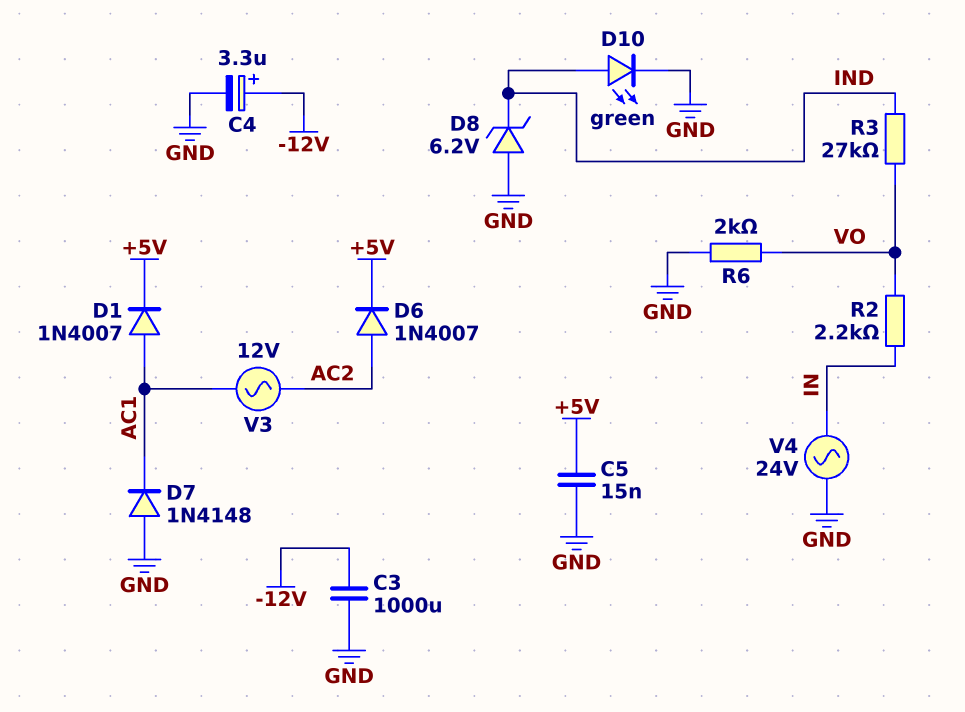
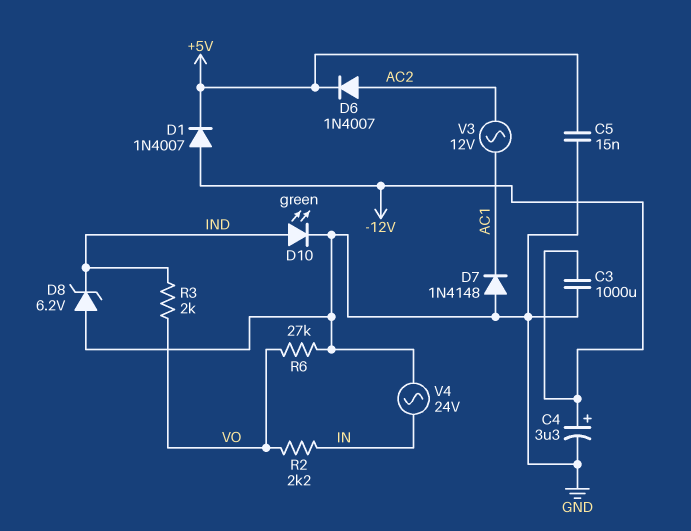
D1: diode 1N4007 (A AC1, K +5V) -> diode 1N4007 (A -12V, K +5V)
R3: 27k (IND, VO) -> 2k (IND, VO)
R6: 2k (GND, VO) -> 27k (GND, VO)

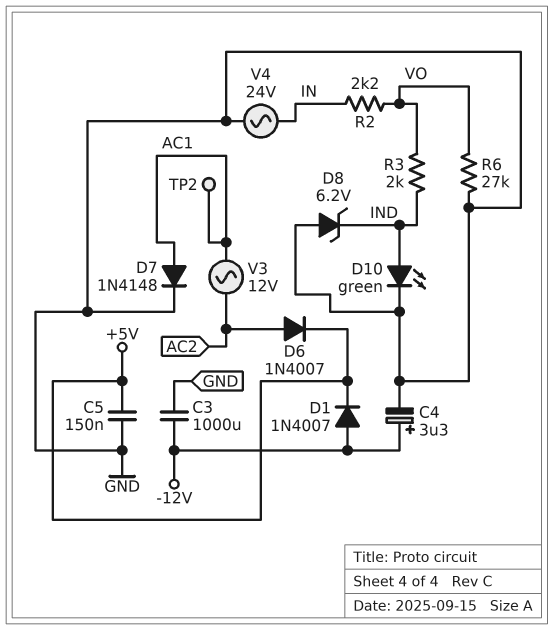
C5: 15nF (+5V, GND) -> 150nF (+5V, GND)
D7: diode 1N4148 (A GND, K AC1) -> diode 1N4148 (A AC1, K GND)
TP2: none -> test point (AC1)

